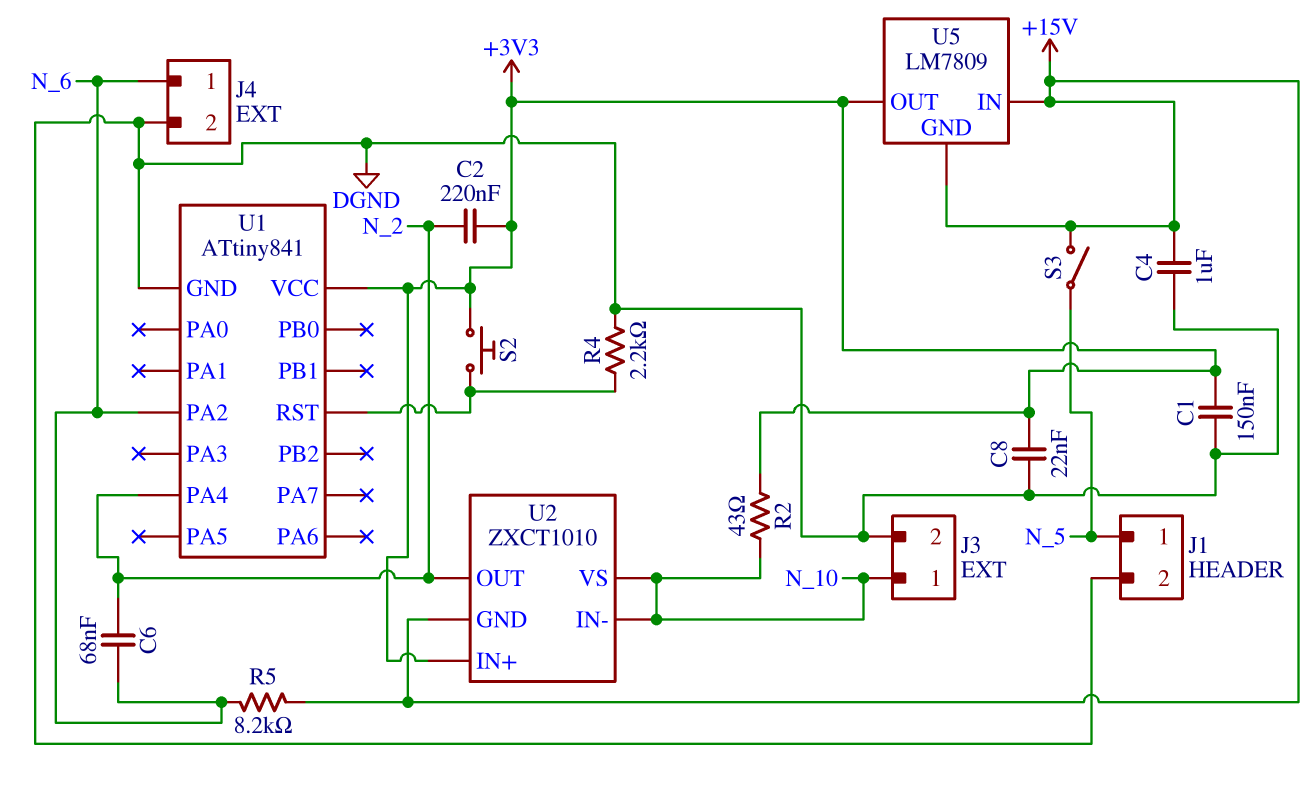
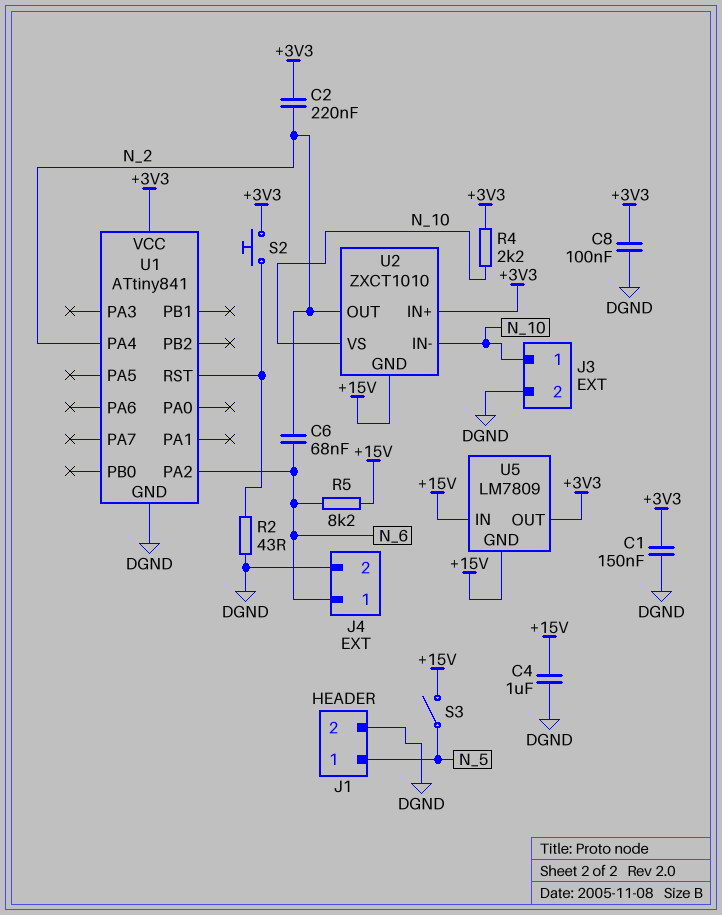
C8: 22nF (+3V3, DGND) -> 100nF (+3V3, DGND)
R2: 43 (+3V3, N_10) -> 43 (DGND, U1/RST)
R4: 2.2k (DGND, U1/RST) -> 2.2k (+3V3, N_10)

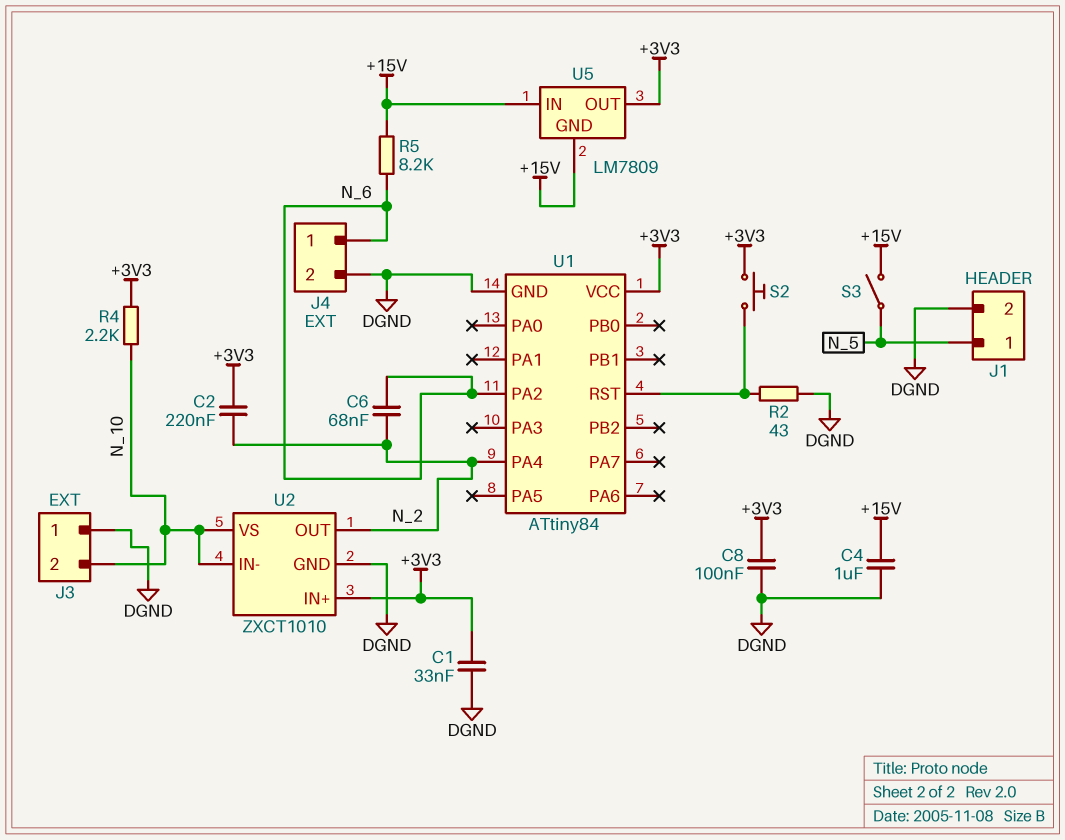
C1: 150nF (+3V3, DGND) -> 33nF (+3V3, DGND)
J3 pin 1: N_10 -> DGND
J3 pin 2: DGND -> N_10
U1: ATtiny841 -> ATtiny84
U2 pin GND: +15V -> DGND

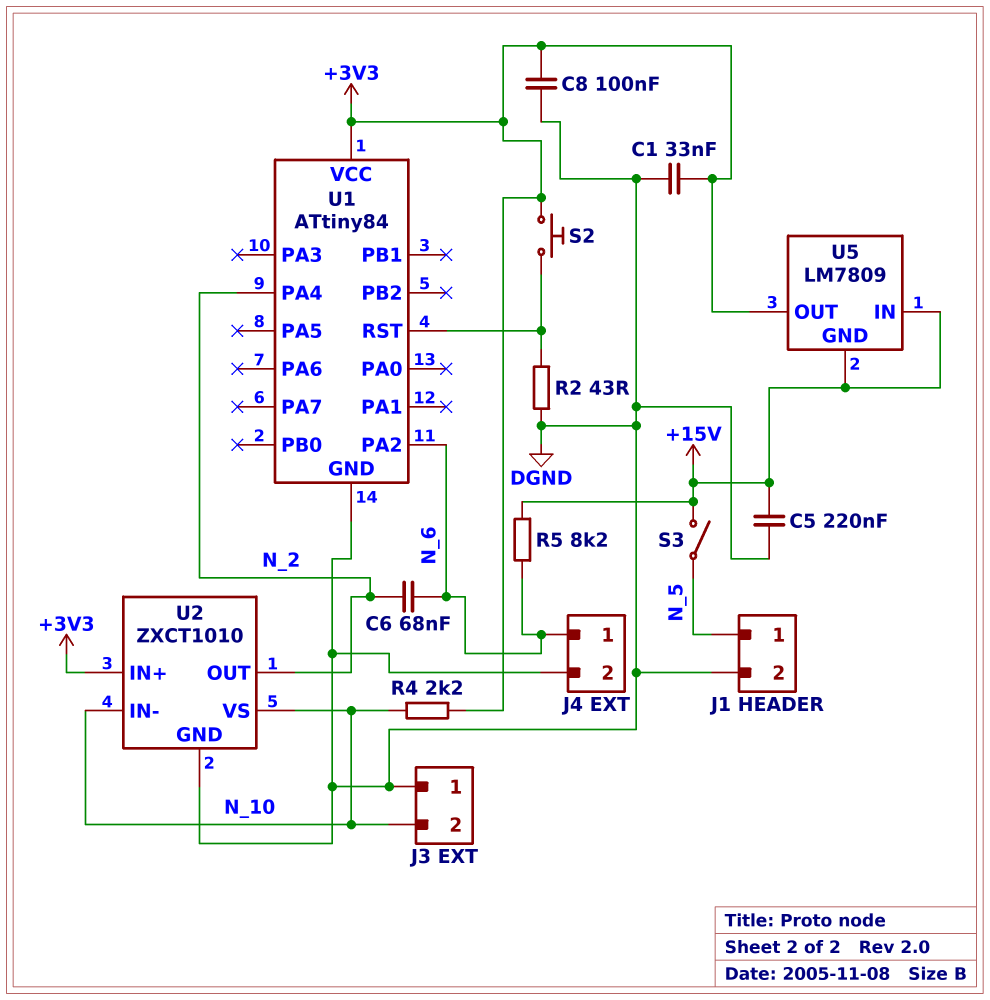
C2: 220nF (+3V3, N_2) -> none
C4: 1uF (+15V, DGND) -> none
C5: none -> 220nF (+15V, DGND)

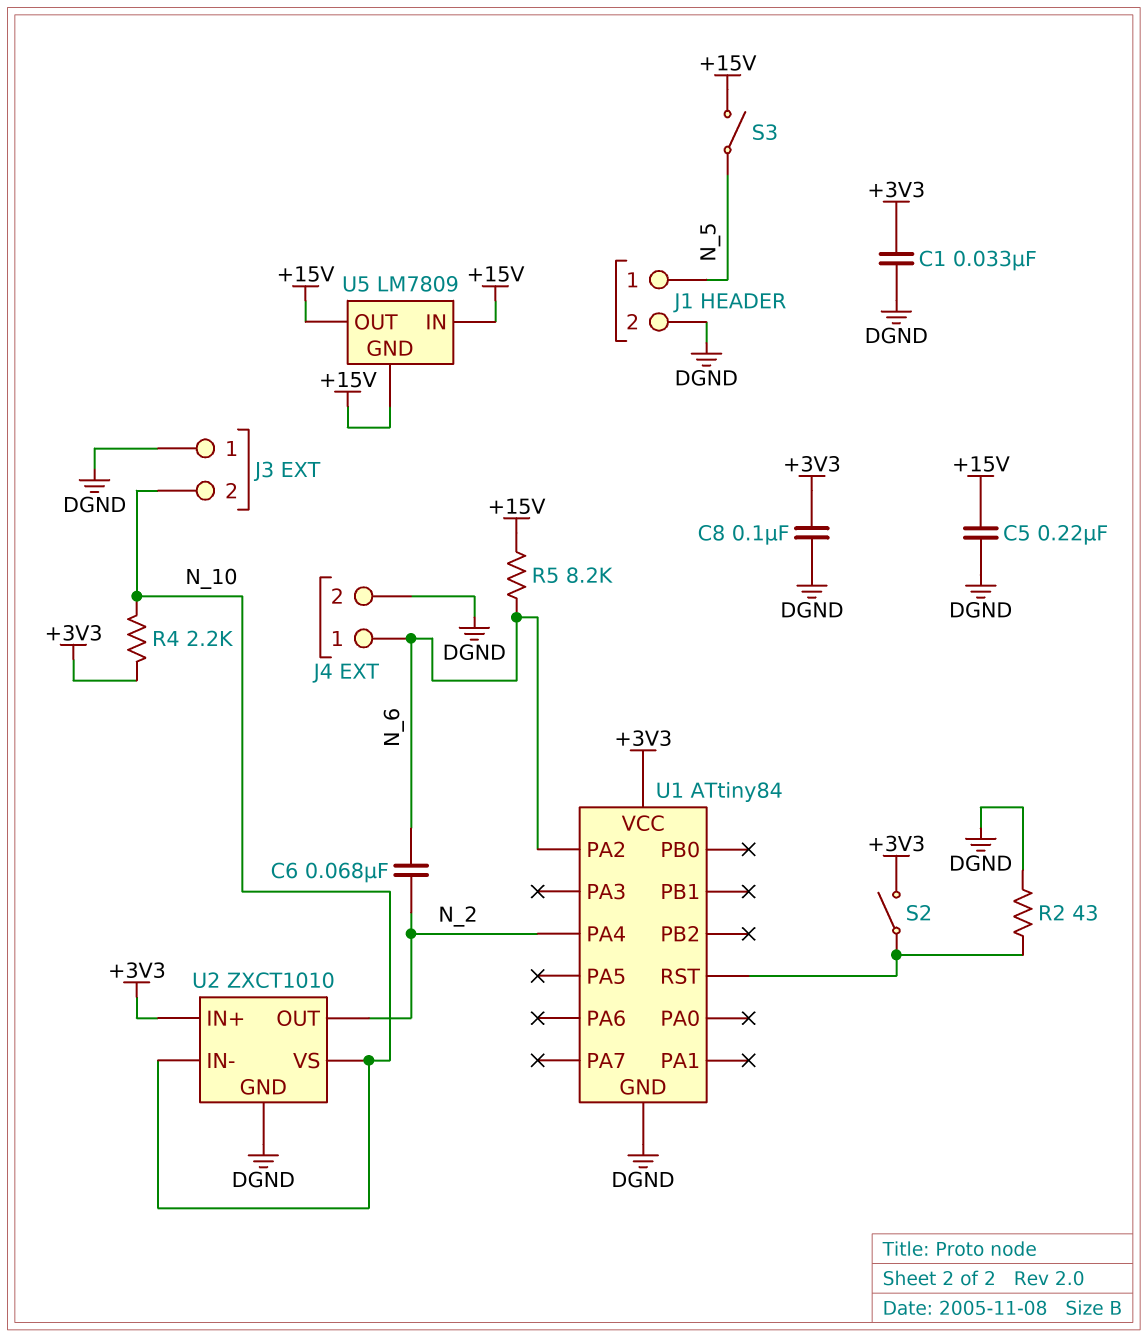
S2: button (+3V3, U1/RST) -> switch (+3V3, U1/RST)
U5 pin OUT: +3V3 -> +15V

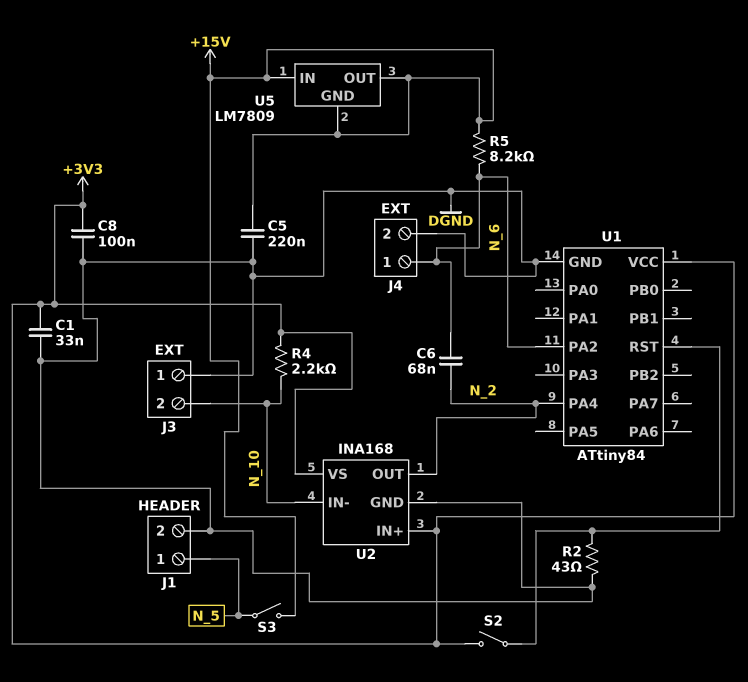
U2: ZXCT1010 -> INA168
U2 pin VS: N_10 -> +3V3

